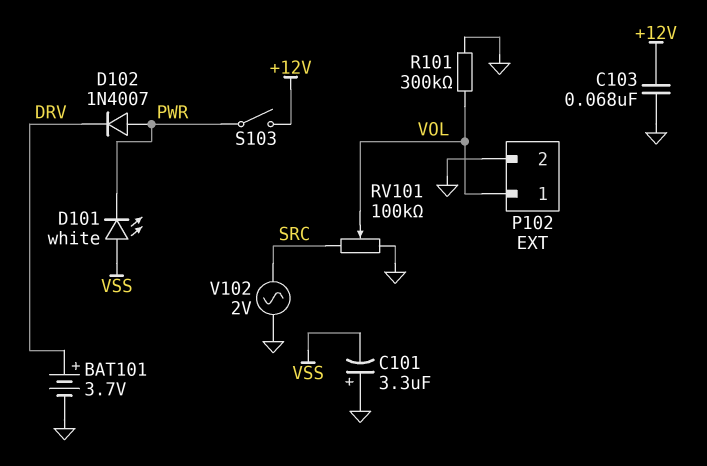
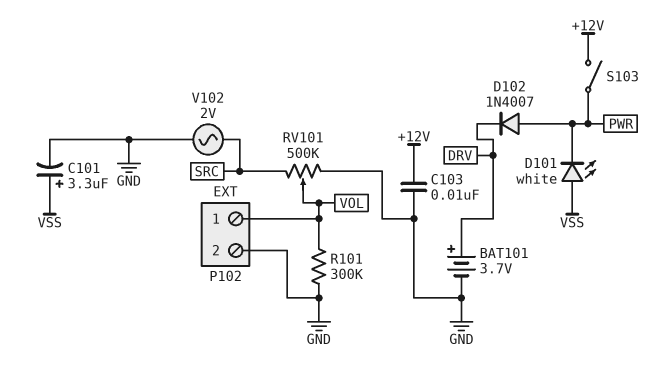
C101: 3.3uF (plus GND, minus VSS) -> 3.3uF (plus VSS, minus GND)
C103: 68nF (+12V, GND) -> 10nF (+12V, GND)
RV101: 100k (GND, SRC, wiper VOL) -> 500k (GND, SRC, wiper VOL)

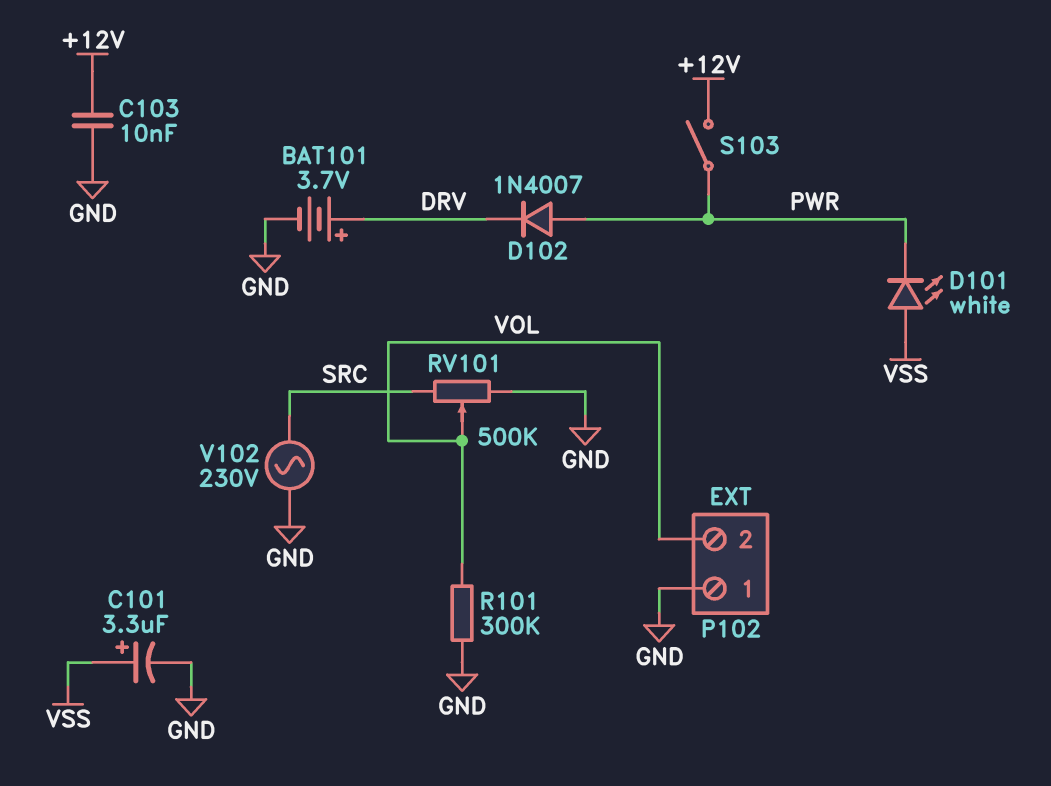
P102 pin 1: VOL -> GND
P102 pin 2: GND -> VOL
V102: AC 2V (GND, SRC) -> AC 230V (GND, SRC)

